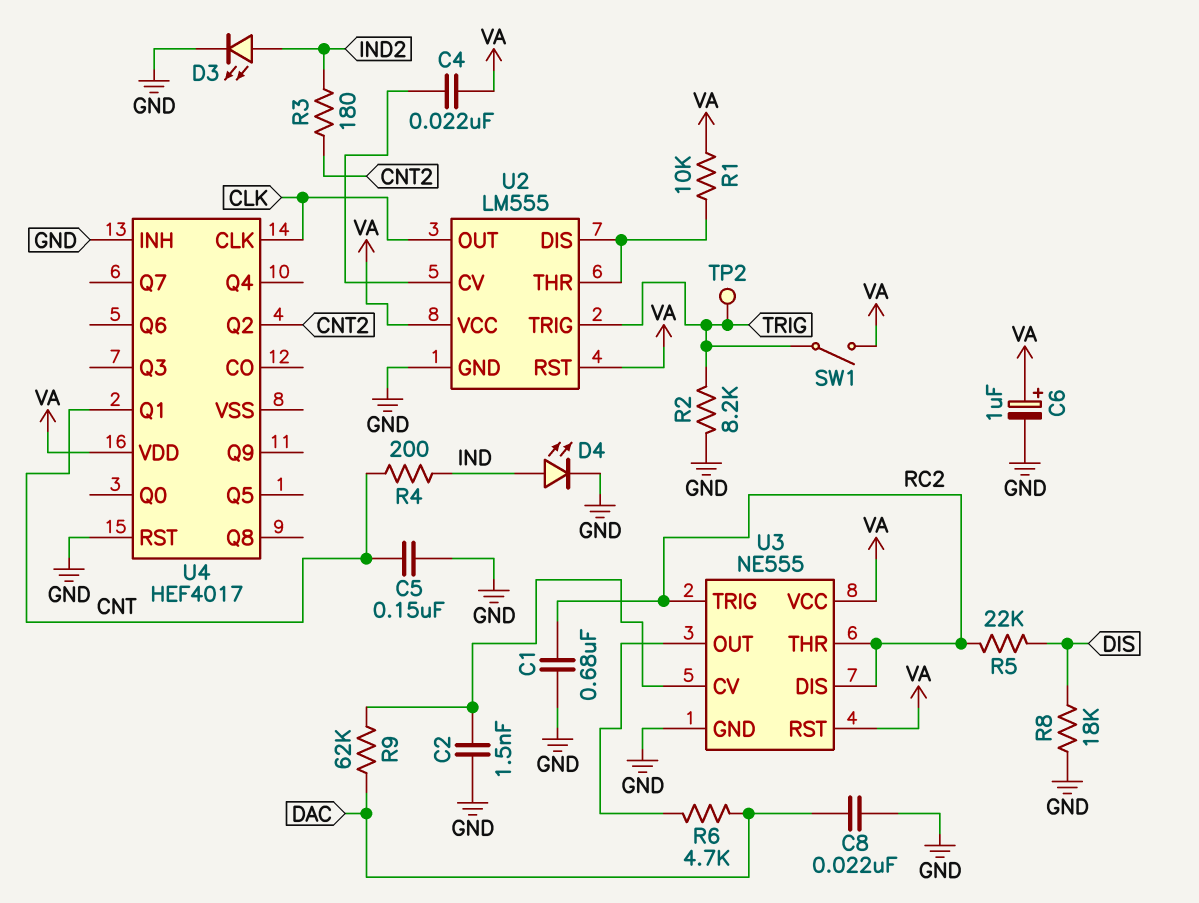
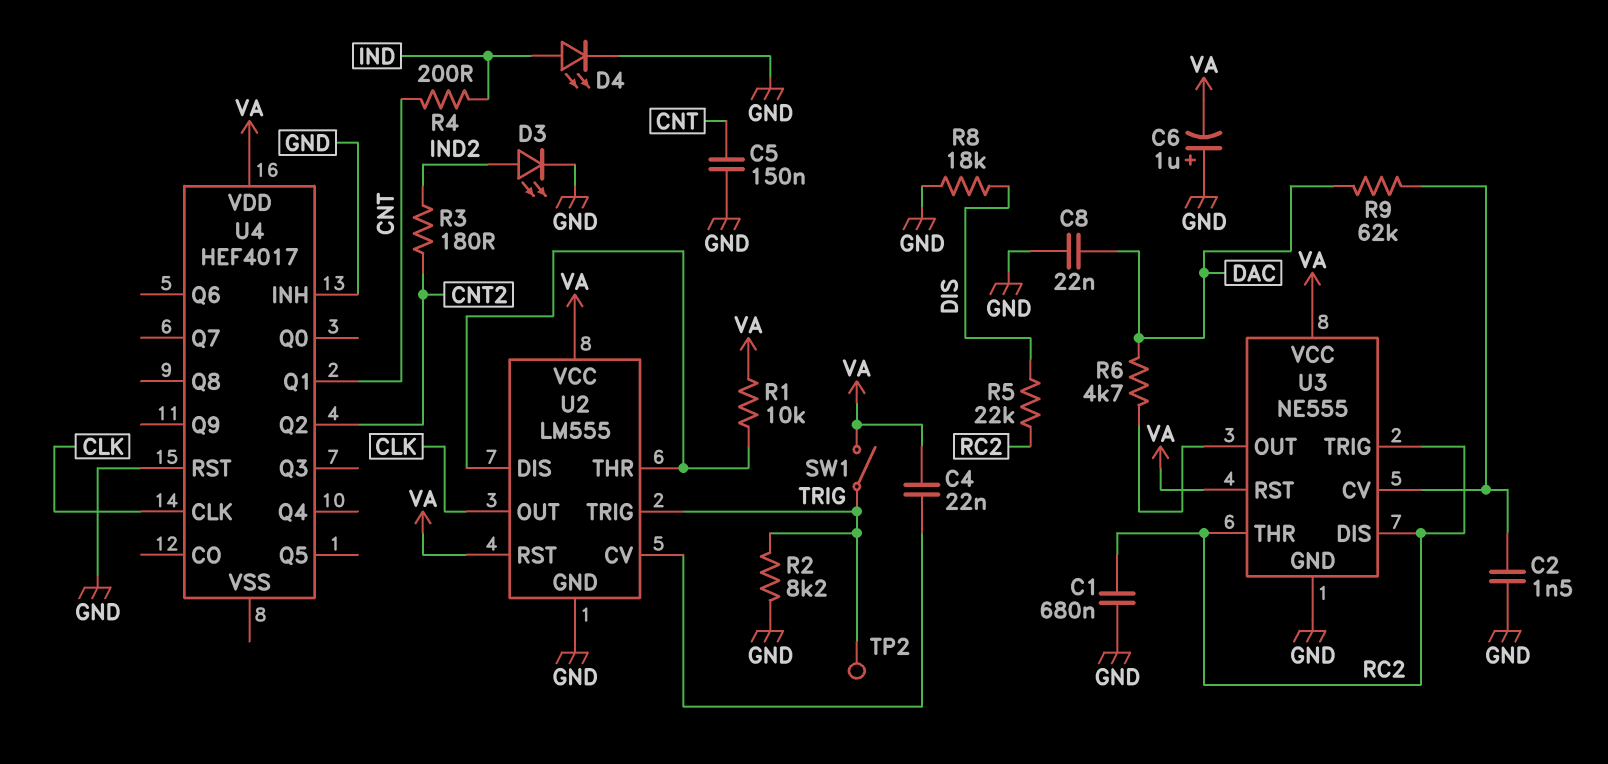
C6: 1uF (plus VA, minus GND) -> 1uF (plus GND, minus VA)

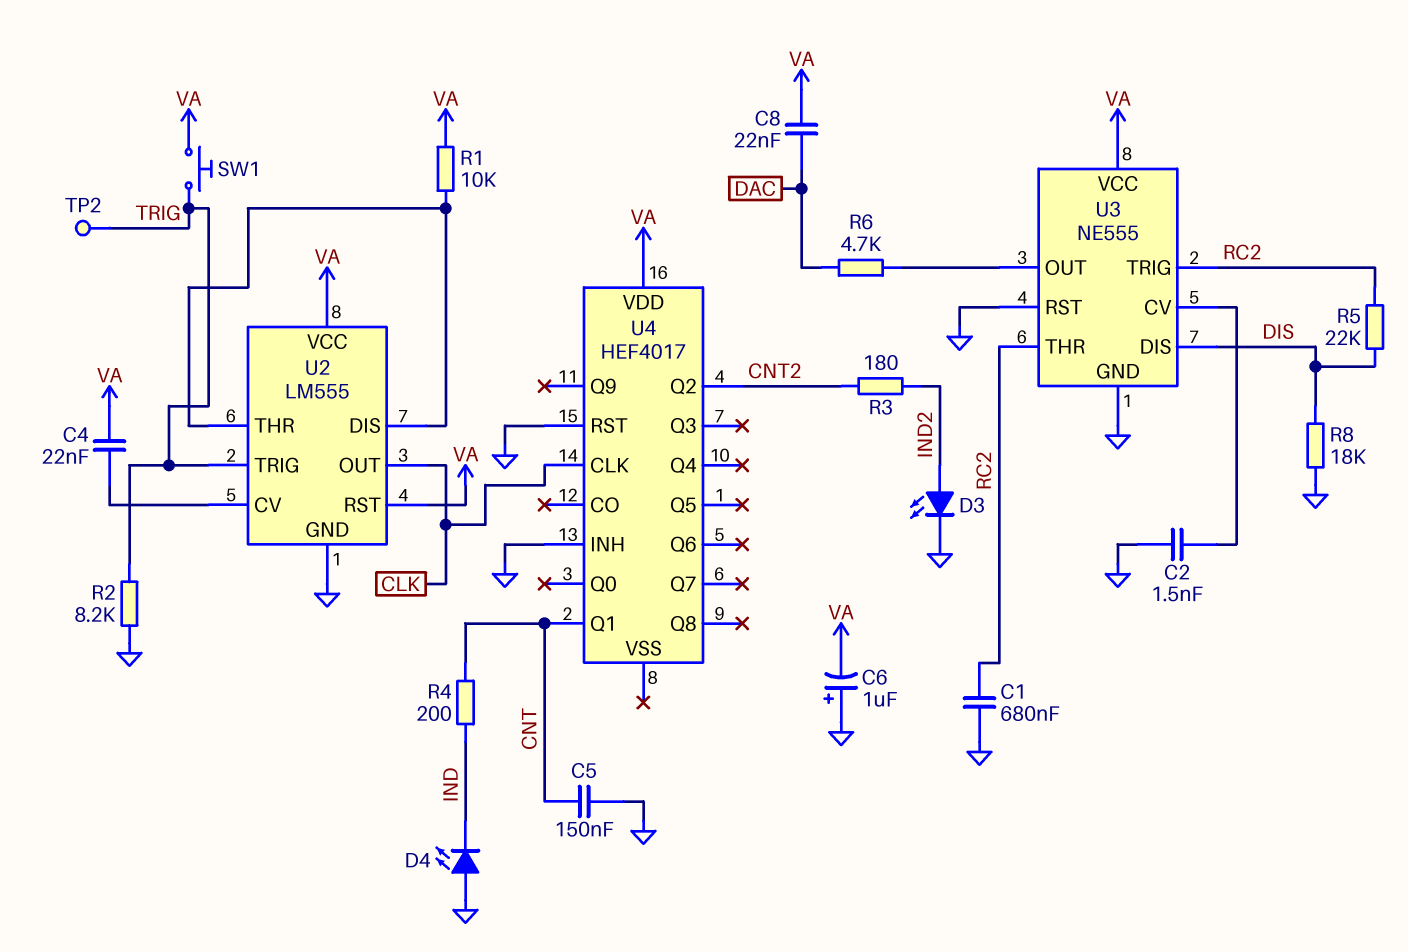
C8: 22nF (DAC, GND) -> 22nF (DAC, VA)
D4: LED (A IND, K GND) -> LED (A GND, K IND)
R9: 62k (DAC, U3/CV) -> none
SW1: switch (TRIG, VA) -> button (TRIG, VA)
U3 pin DIS: RC2 -> DIS
U3 pin RST: VA -> GND

